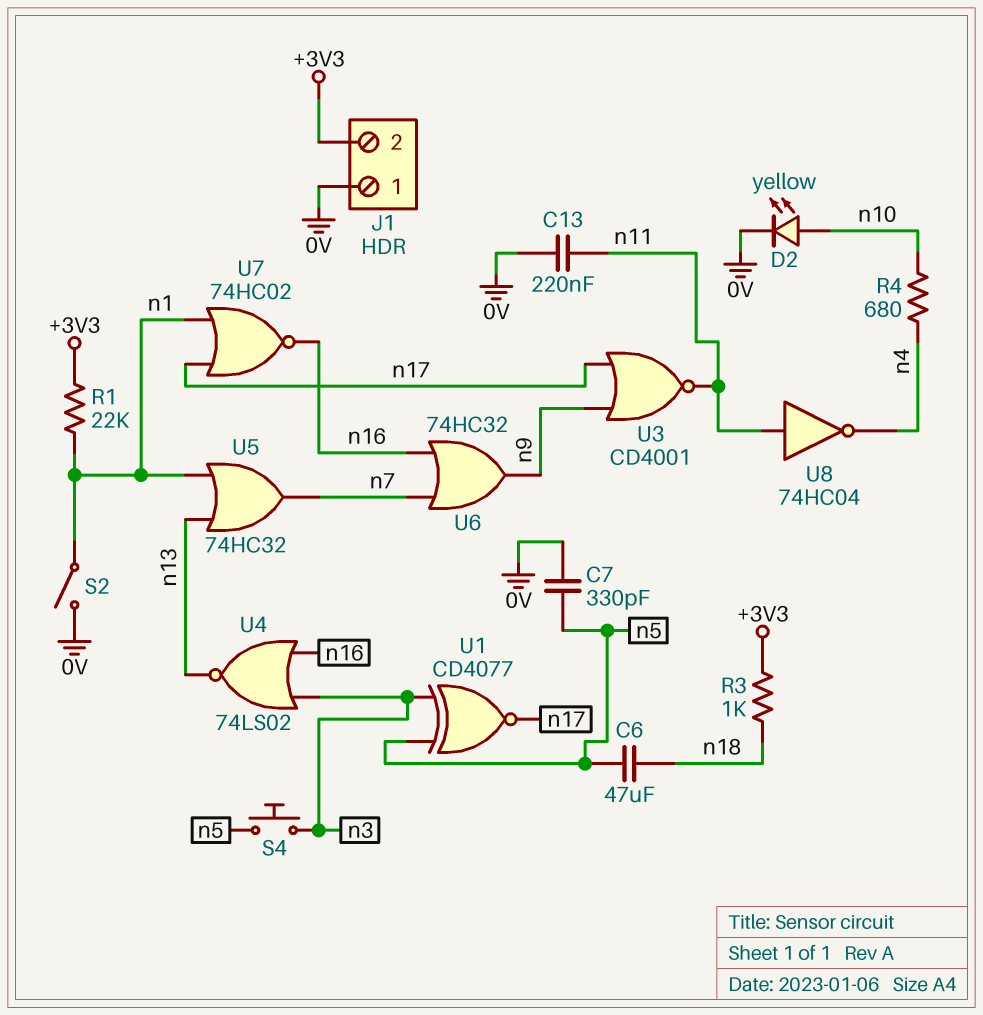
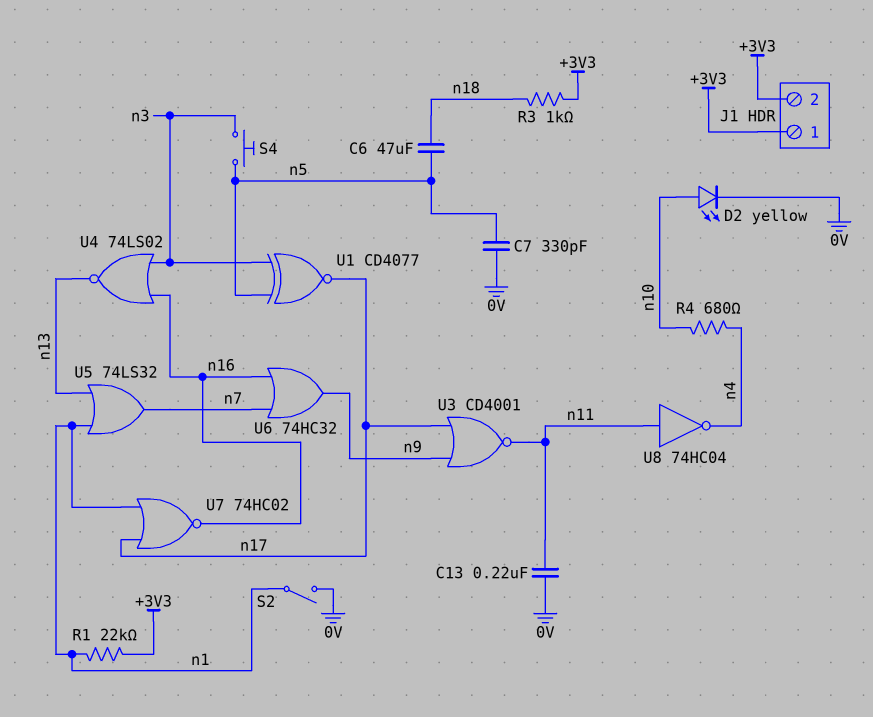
J1 pin 1: 0V -> +3V3
U5: OR 74HC32 (in n1, in n13, out n7) -> OR 74LS32 (in n1, in n13, out n7)

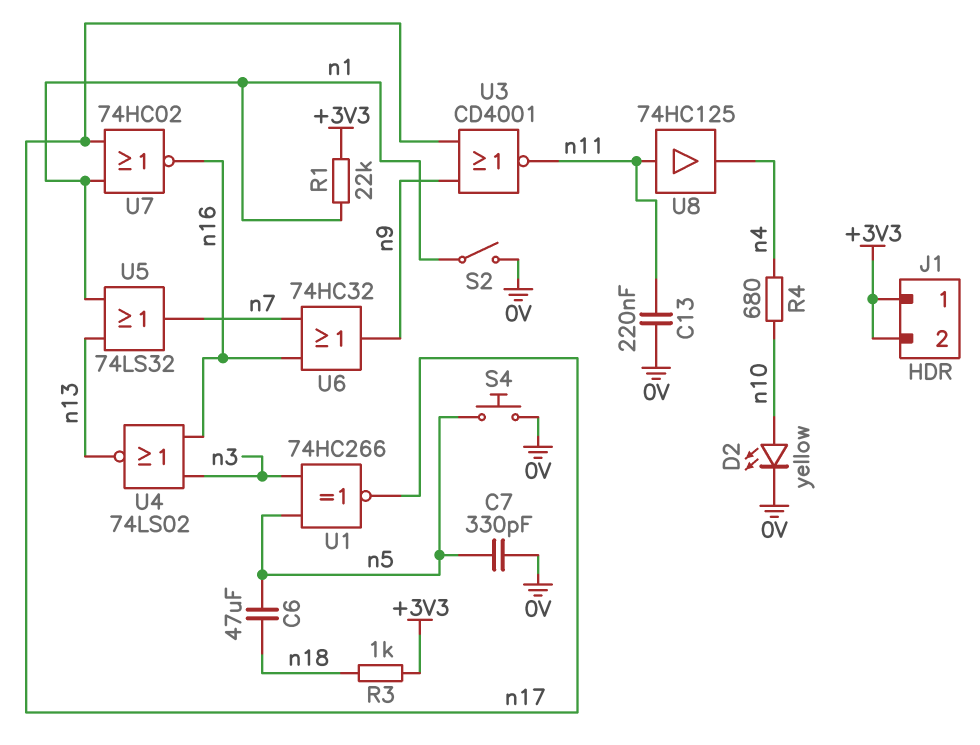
S4: button (n3, n5) -> button (0V, n5)
U1: XNOR CD4077 (in n3, in n5, out n17) -> XNOR 74HC266 (in n3, in n5, out n17)
U8: NOT 74HC04 (in n11, out n4) -> buffer 74HC125 (in n11, out n4)

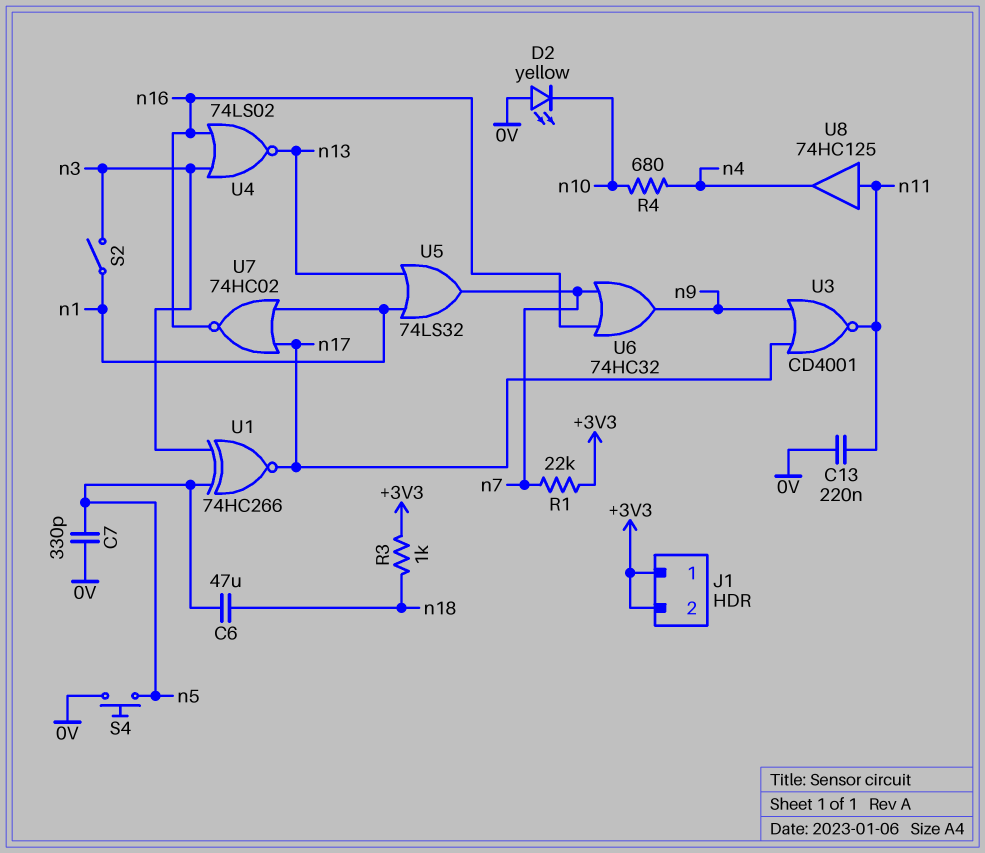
D2: LED yellow (A n10, K 0V) -> LED yellow (A 0V, K n10)
R1: 22k (+3V3, n1) -> 22k (+3V3, n7)
S2: switch (0V, n1) -> switch (n1, n3)

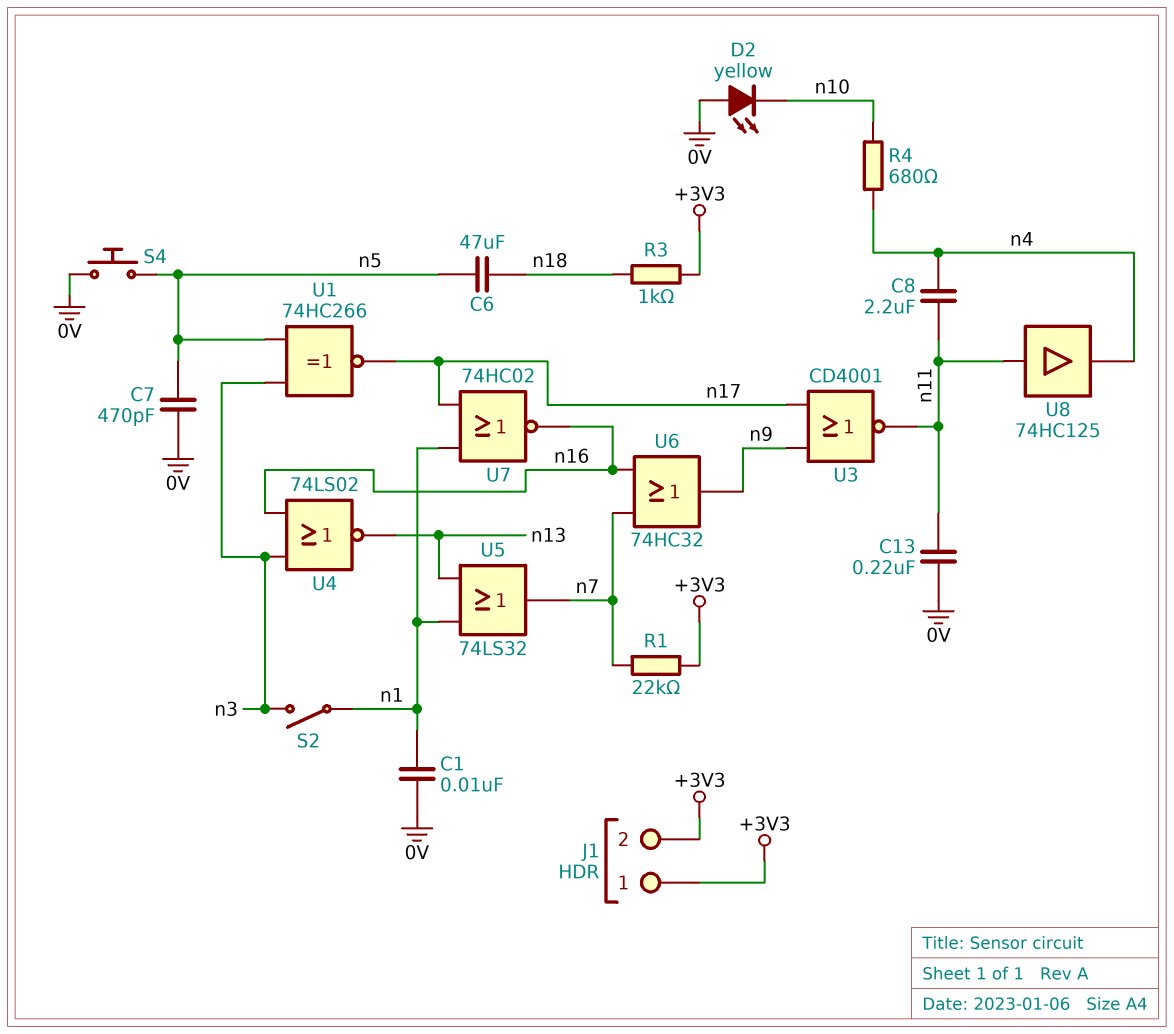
C1: none -> 10nF (0V, n1)
C7: 330pF (0V, n5) -> 470pF (0V, n5)
C8: none -> 2.2uF (n4, n11)

